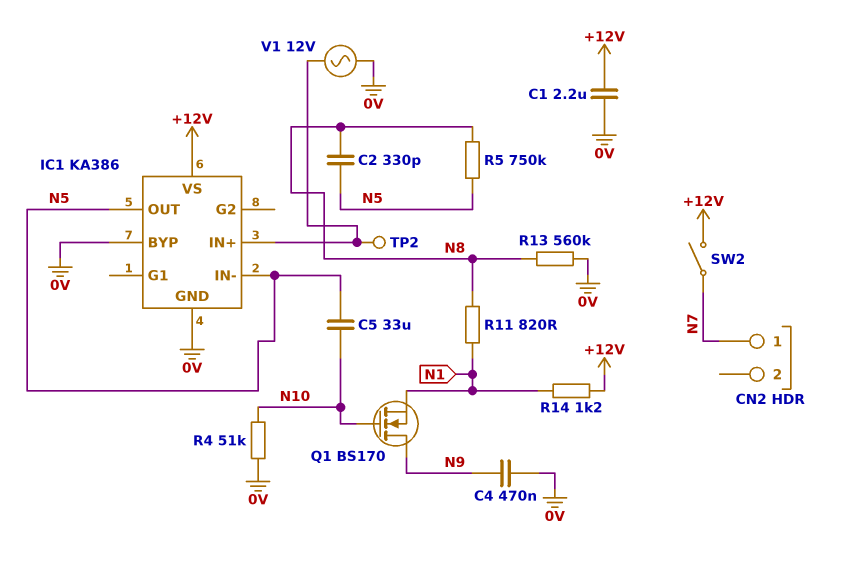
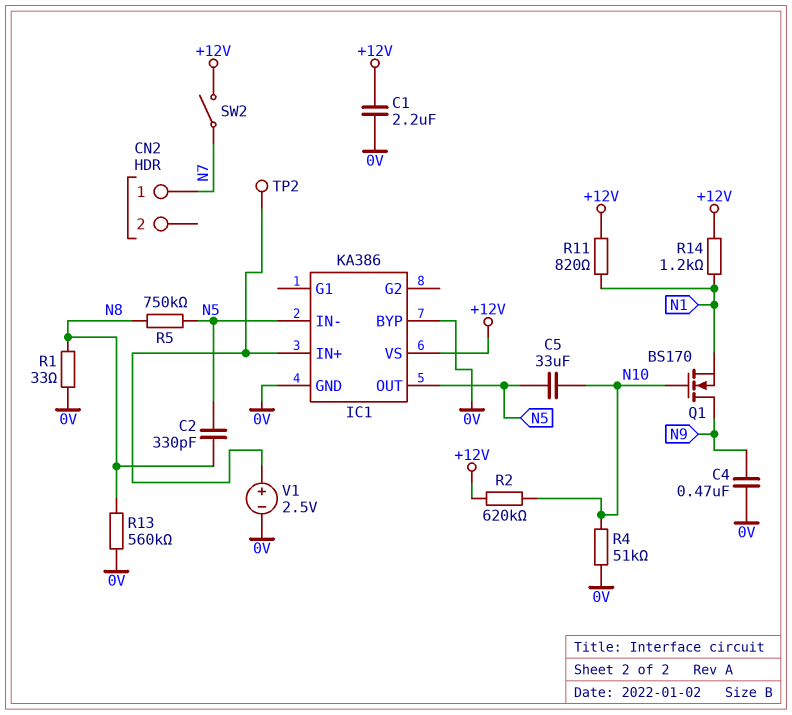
R1: none -> 33 (0V, N8)
R2: none -> 620k (+12V, N10)
R11: 820 (N1, N8) -> 820 (+12V, N1)
V1: AC 12V (0V, IC1/IN+) -> 2.5V (plus IC1/IN+, minus 0V)

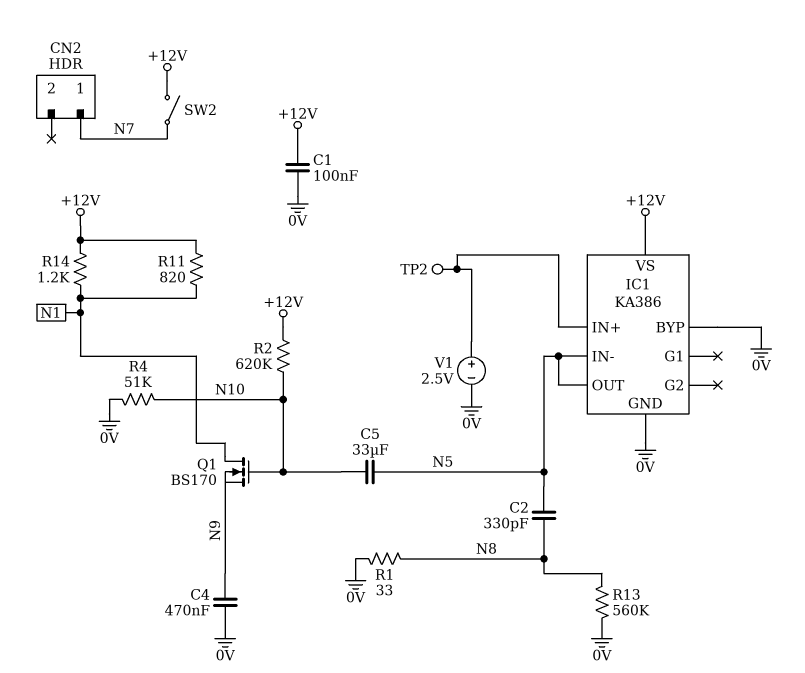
C1: 2.2uF (+12V, 0V) -> 100nF (+12V, 0V)
Q1: NMOS BS170 (G N10, D N9, S N1) -> NMOS BS170 (G N10, D N1, S N9)
R5: 750k (N5, N8) -> none

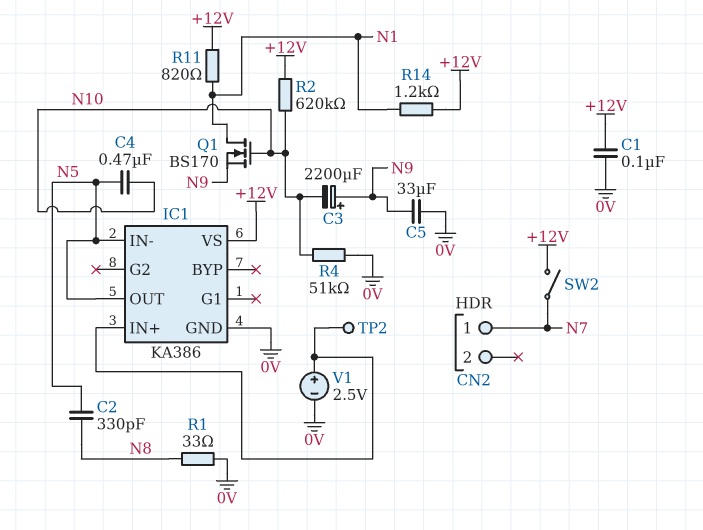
C3: none -> 2200uF (plus N9, minus N10)
C4: 470nF (0V, N9) -> 470nF (N5, N10)
C5: 33uF (N5, N10) -> 33uF (0V, N9)
IC1 pin BYP: 0V -> none
R13: 560k (0V, N8) -> none

